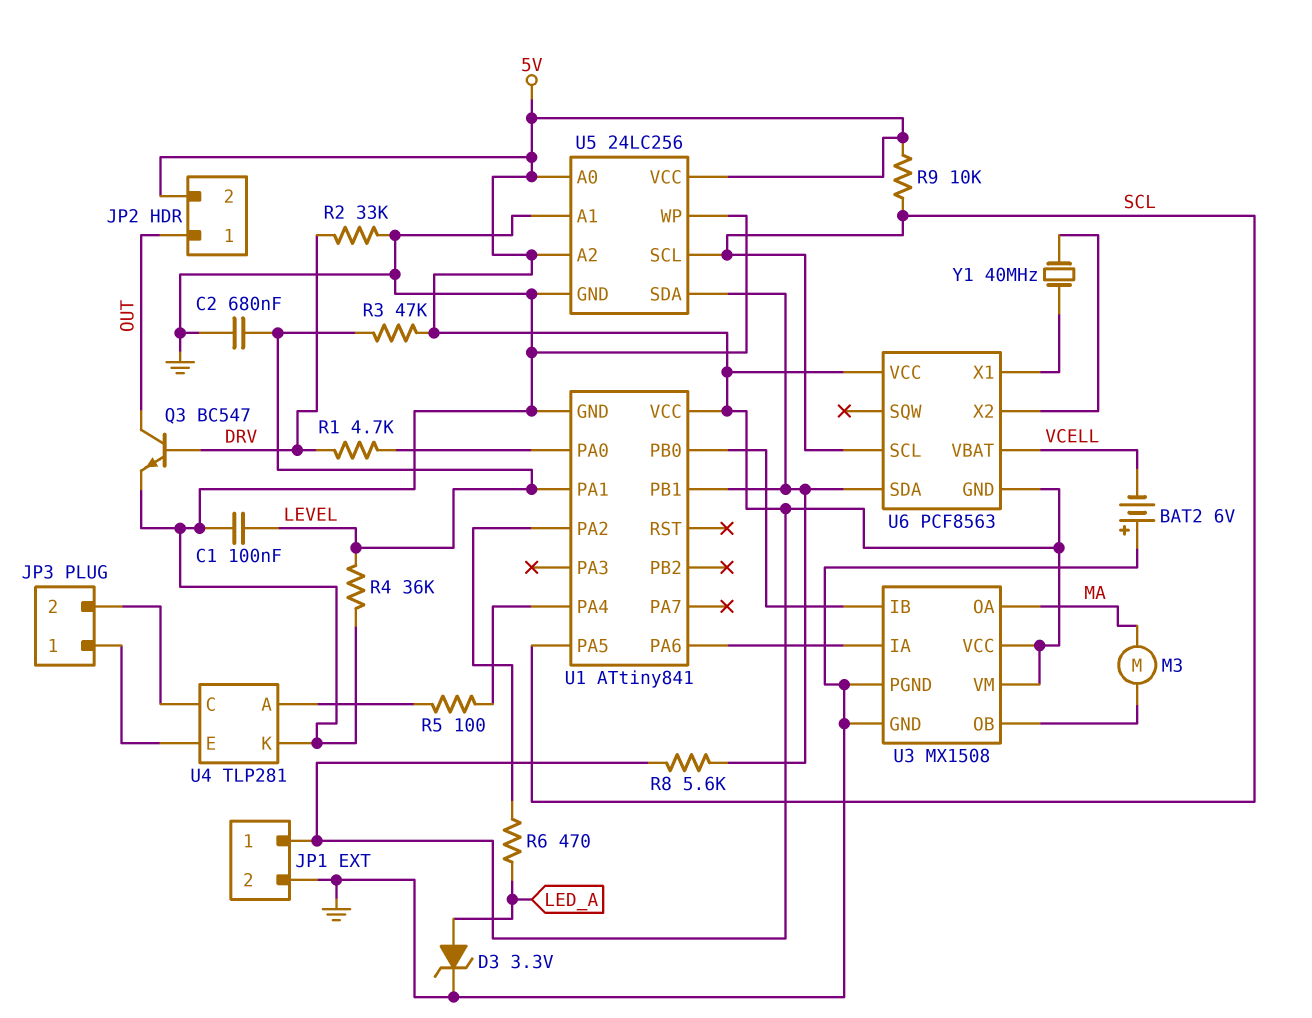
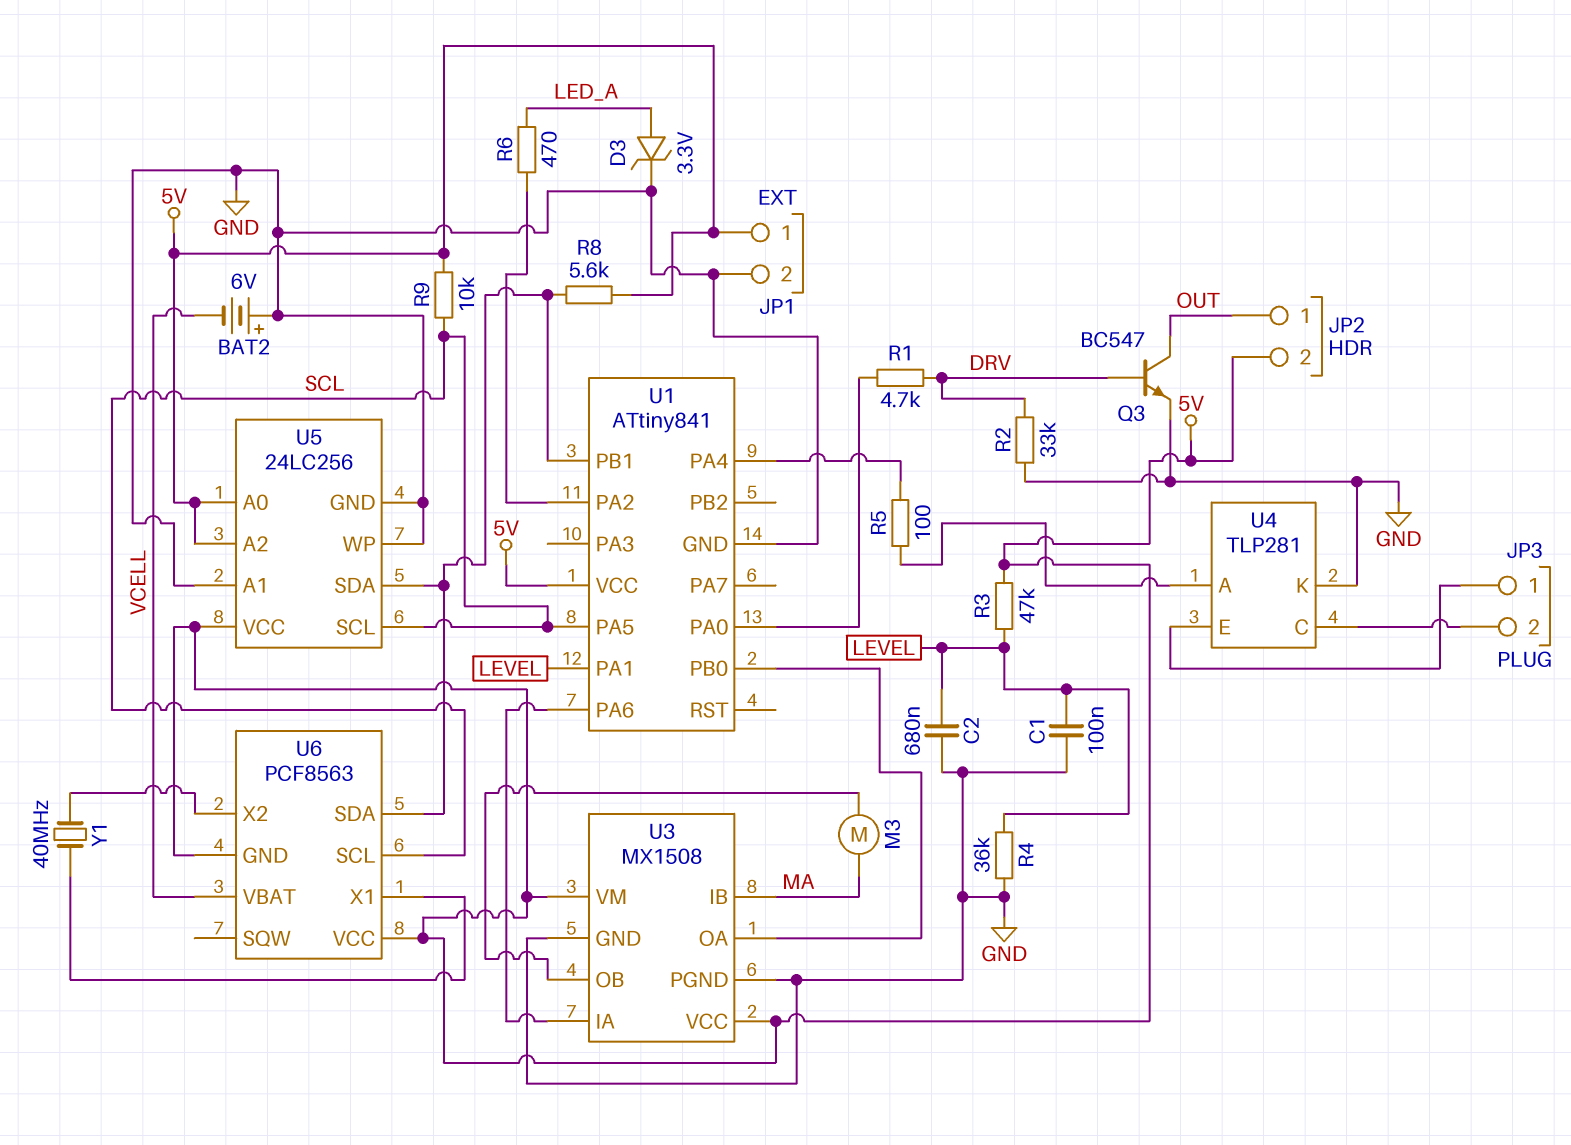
U3 pin IB: U1/PB0 -> MA
U3 pin OA: MA -> U1/PB0

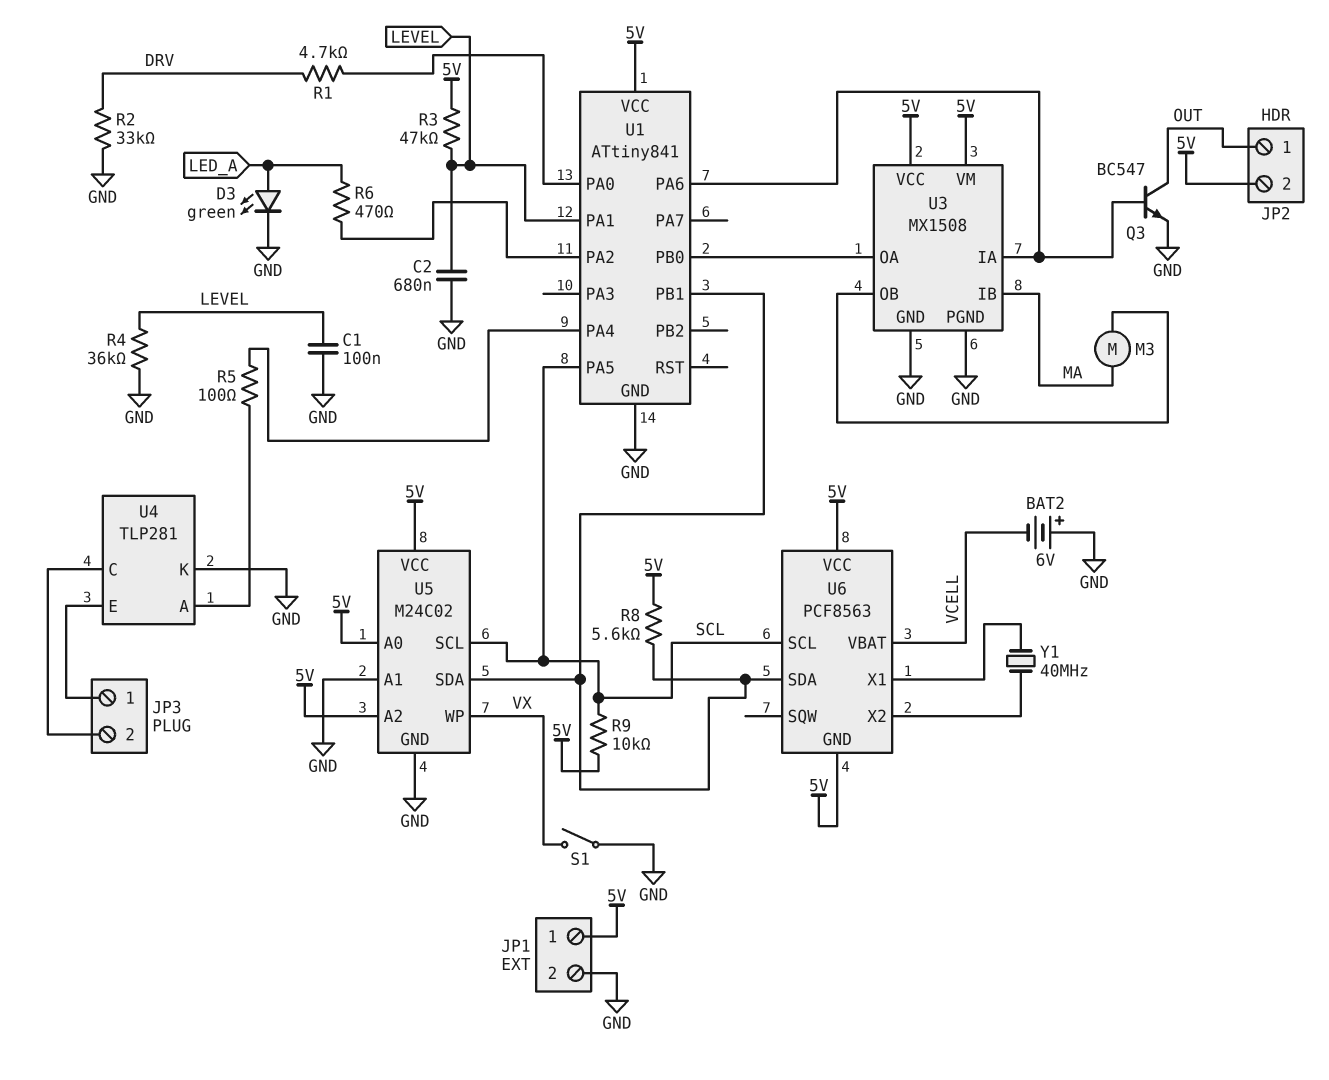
D3: zener 3.3V (A LED_A, K GND) -> LED green (A LED_A, K GND)
Q3: NPN BC547 (B DRV, C OUT, E GND) -> NPN BC547 (B U1/PA6, C OUT, E GND)
S1: none -> switch (GND, VX)
U5: 24LC256 -> M24C02
U5 pin WP: GND -> VX

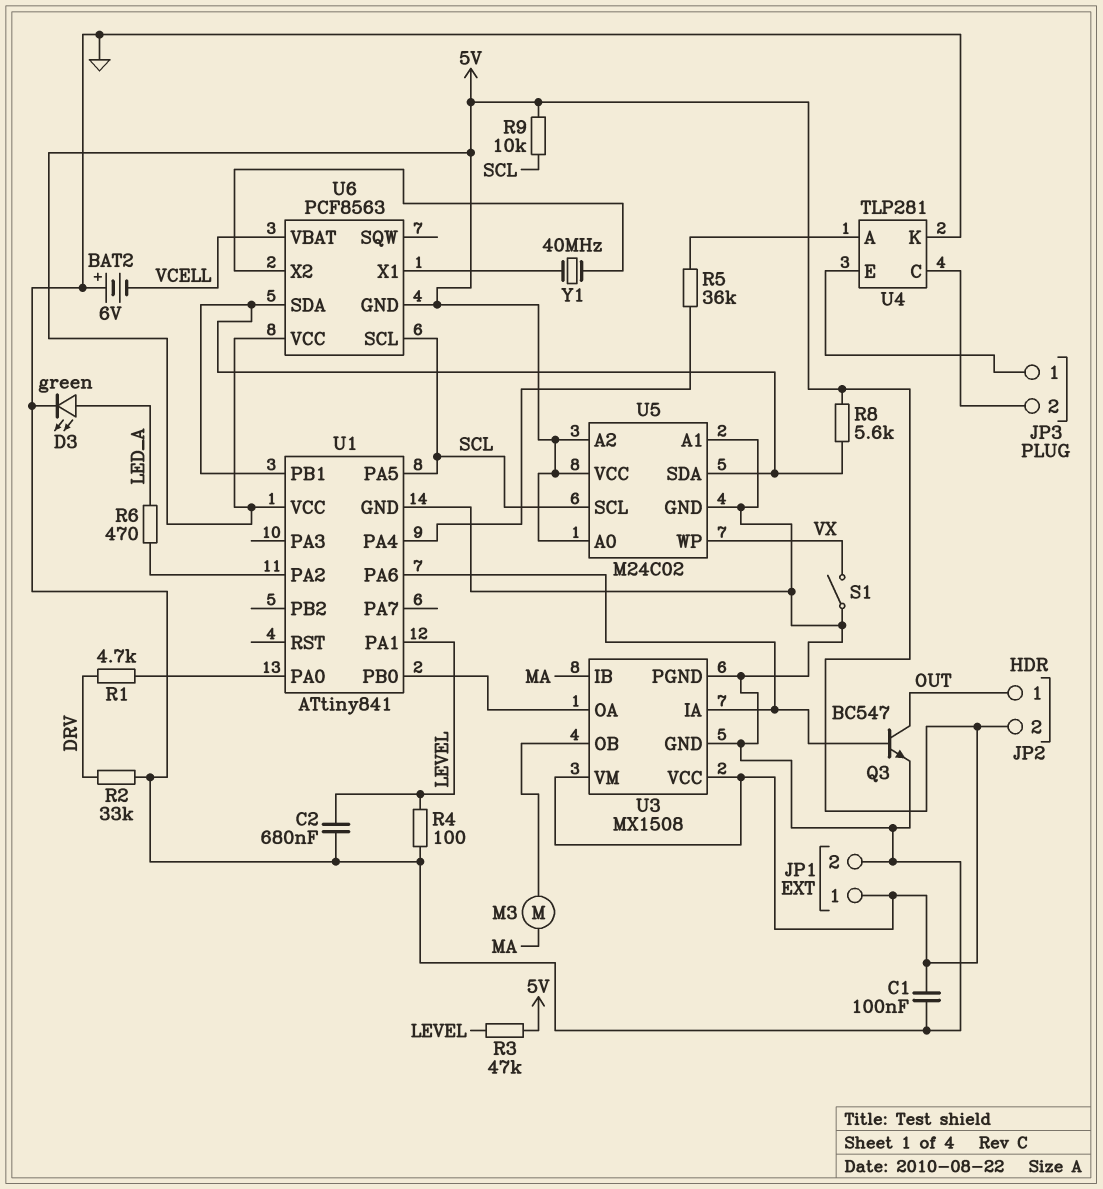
C1: 100nF (GND, LEVEL) -> 100nF (5V, GND)
R4: 36k (GND, LEVEL) -> 100 (GND, LEVEL)
R5: 100 (U1/PA4, U4/A) -> 36k (U1/PA4, U4/A)

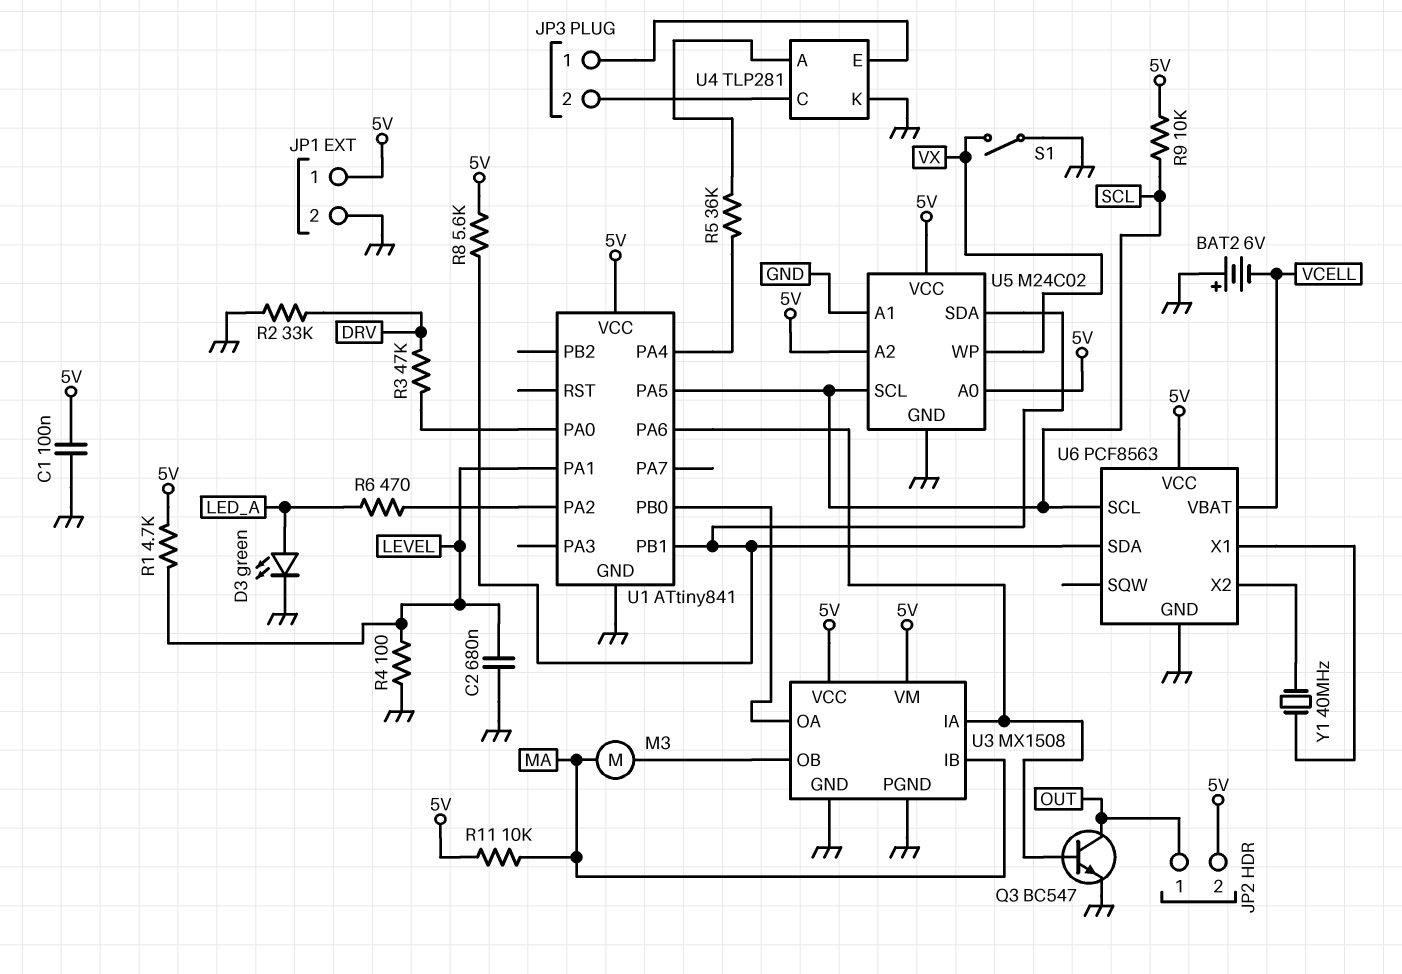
R1: 4.7k (DRV, U1/PA0) -> 4.7k (5V, LEVEL)
R3: 47k (5V, LEVEL) -> 47k (DRV, U1/PA0)
R11: none -> 10k (5V, MA)
U6 pin GND: 5V -> GND

